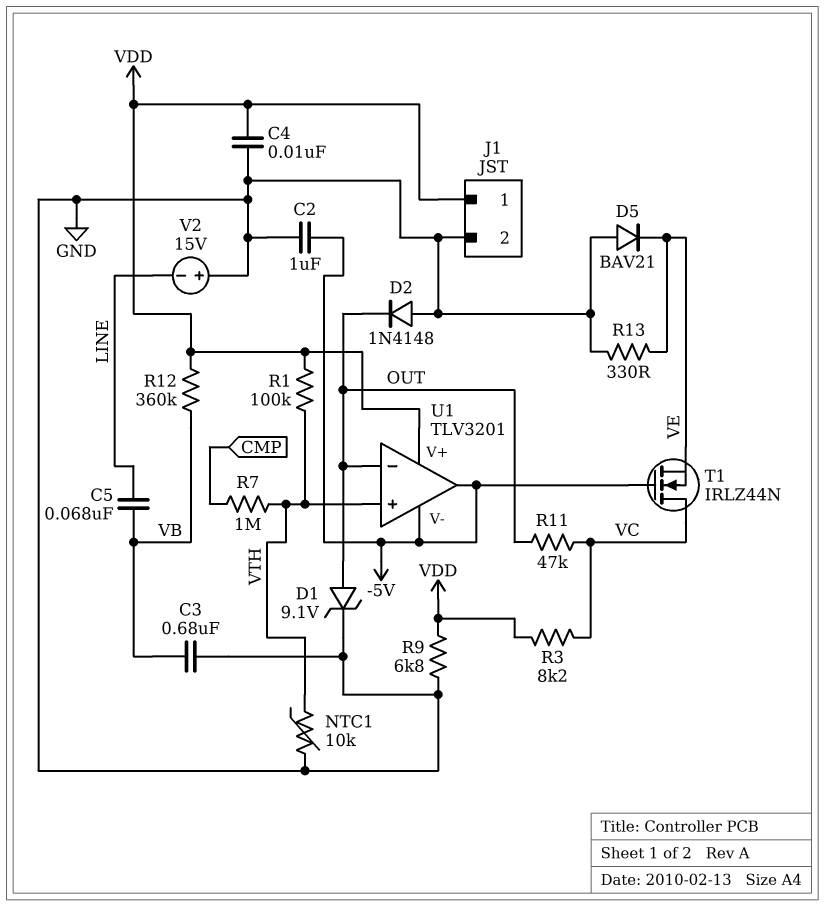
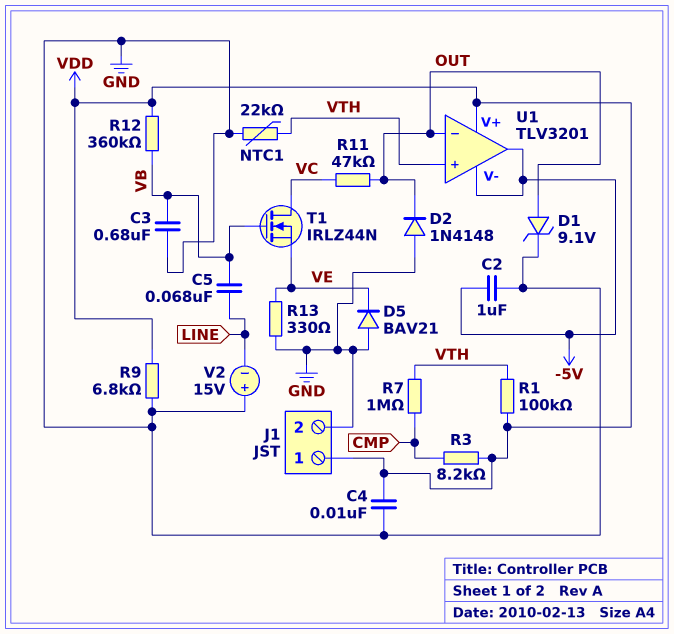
NTC1: 10k (GND, VTH) -> 22k (GND, VTH)
R3: 8.2k (VC, VDD) -> 8.2k (CMP, VDD)
T1: NMOS IRLZ44N (G -5V, D VC, S VE) -> NMOS IRLZ44N (G VB, D VC, S VE)

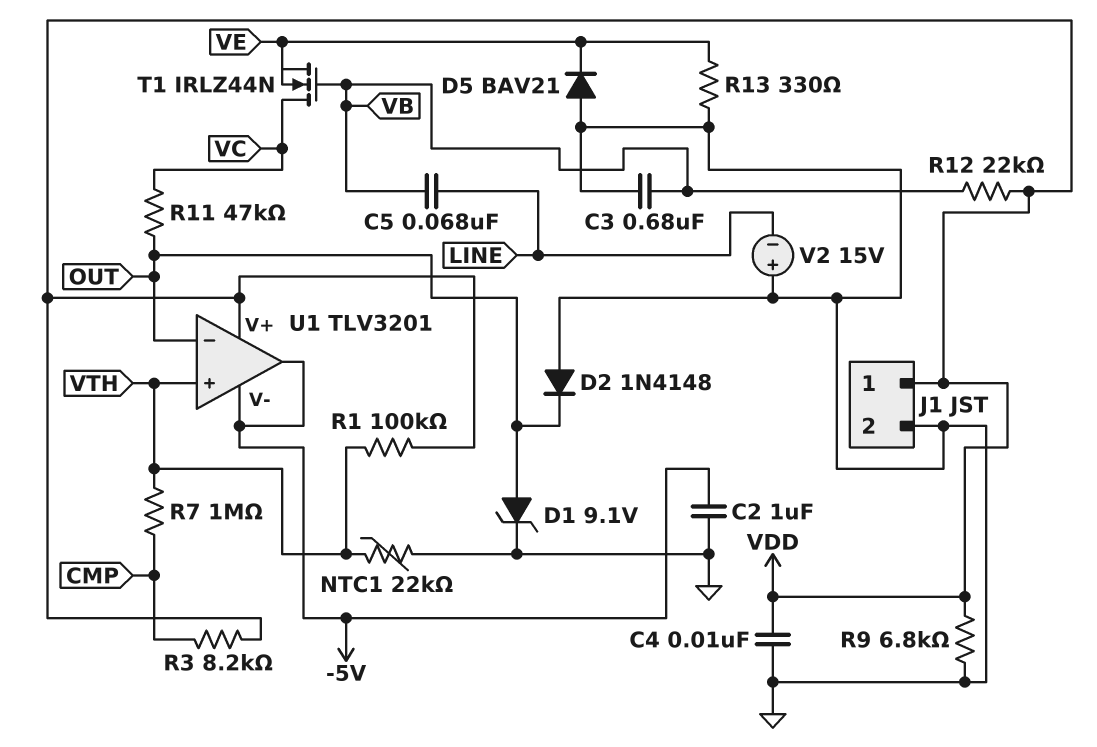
R12: 360k (VB, VDD) -> 22k (VB, VDD)

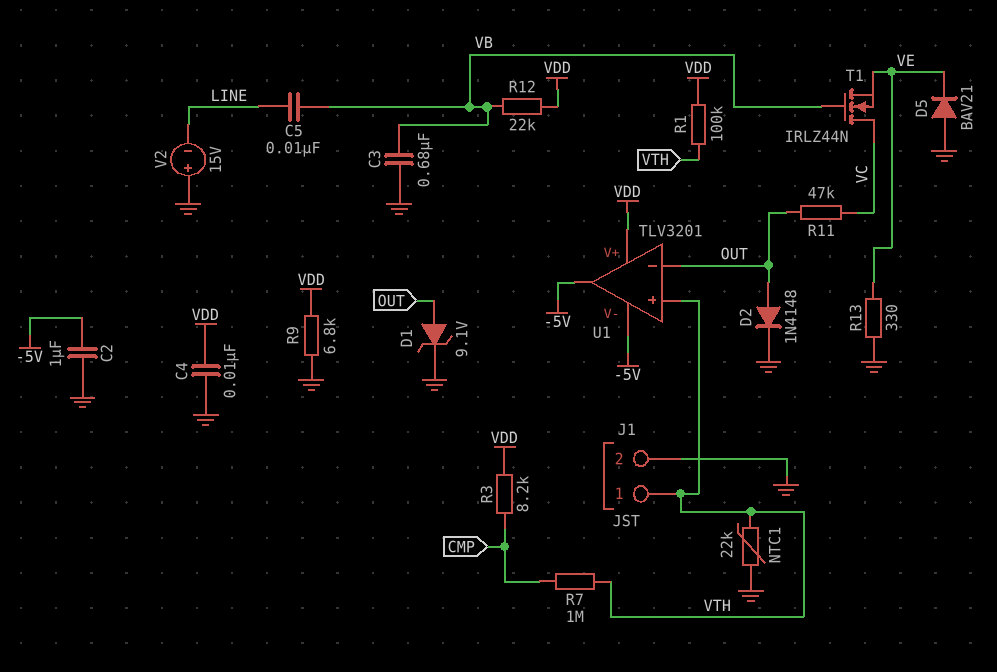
C5: 68nF (LINE, VB) -> 10nF (LINE, VB)
D2: diode 1N4148 (A GND, K OUT) -> diode 1N4148 (A OUT, K GND)
J1 pin 1: VDD -> VTH

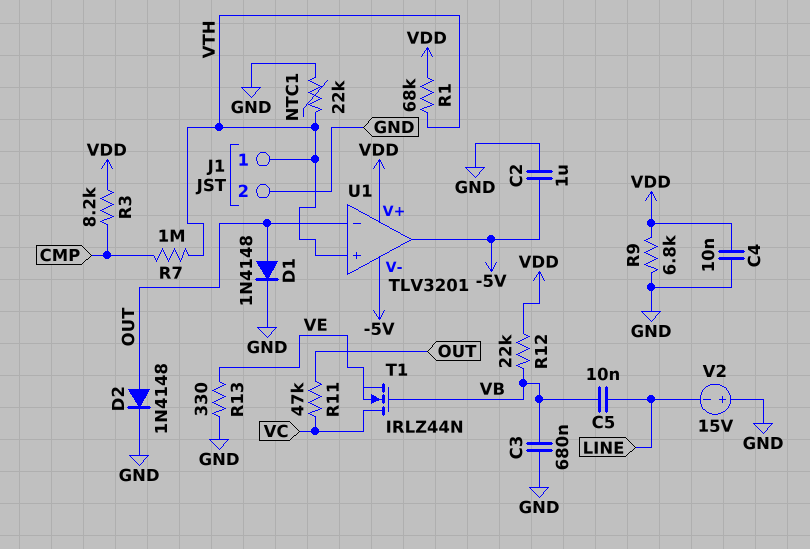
D1: zener 9.1V (A OUT, K GND) -> diode 1N4148 (A OUT, K GND)
D5: diode BAV21 (A GND, K VE) -> none
R1: 100k (VDD, VTH) -> 68k (VDD, VTH)

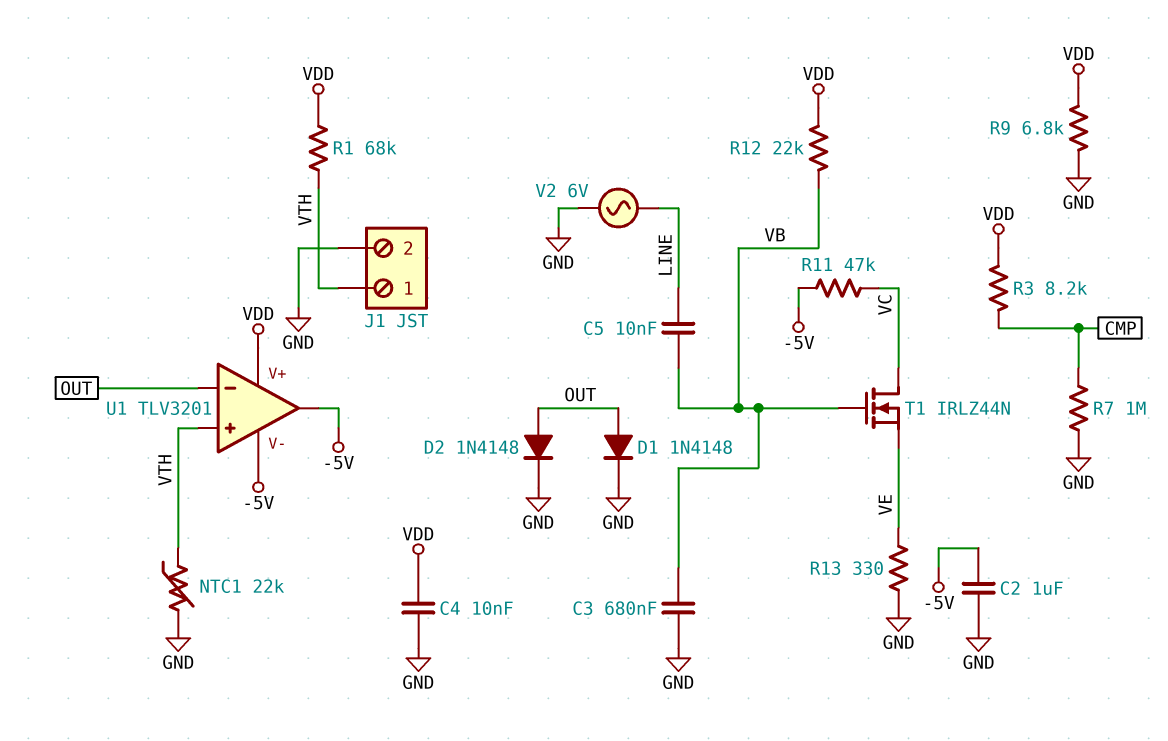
R7: 1M (CMP, VTH) -> 1M (CMP, GND)
R11: 47k (OUT, VC) -> 47k (-5V, VC)
V2: 15V (plus GND, minus LINE) -> AC 6V (GND, LINE)

